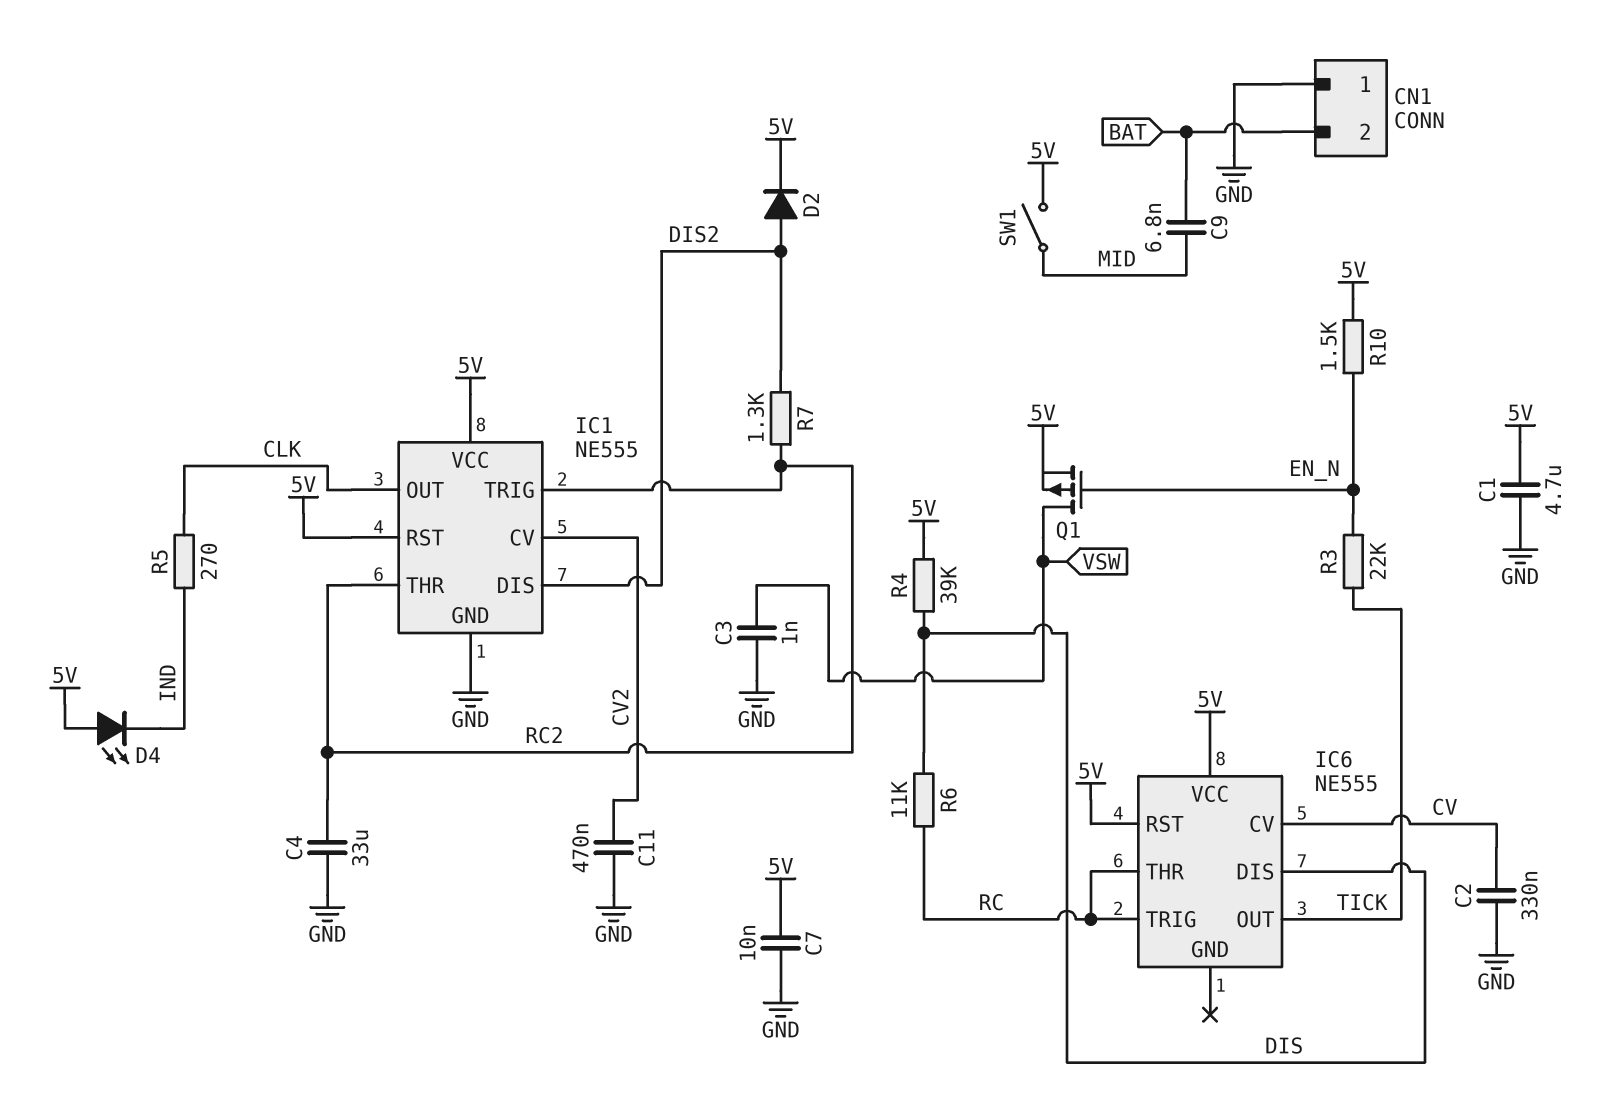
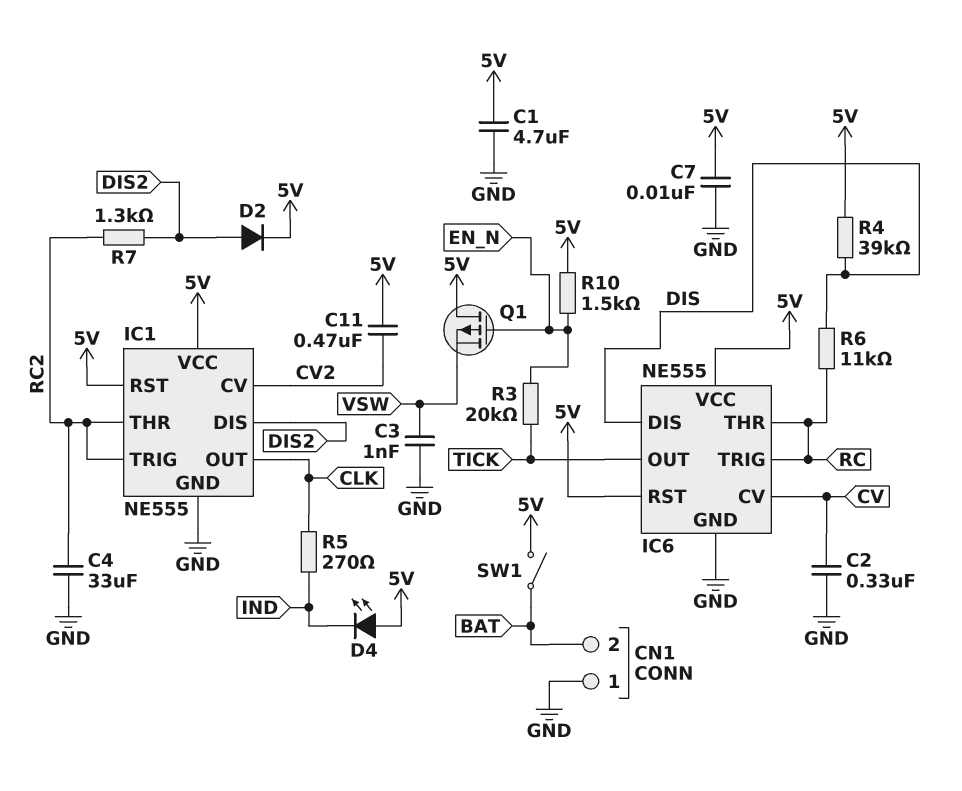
C9: 6.8nF (BAT, MID) -> none
C11: 470nF (CV2, GND) -> 470nF (5V, CV2)
IC6 pin GND: none -> GND
Q1: PMOS (G EN_N, D VSW, S 5V) -> PMOS (G EN_N, D 5V, S VSW)
R3: 22k (EN_N, TICK) -> 20k (EN_N, TICK)
SW1: switch (5V, MID) -> switch (5V, BAT)

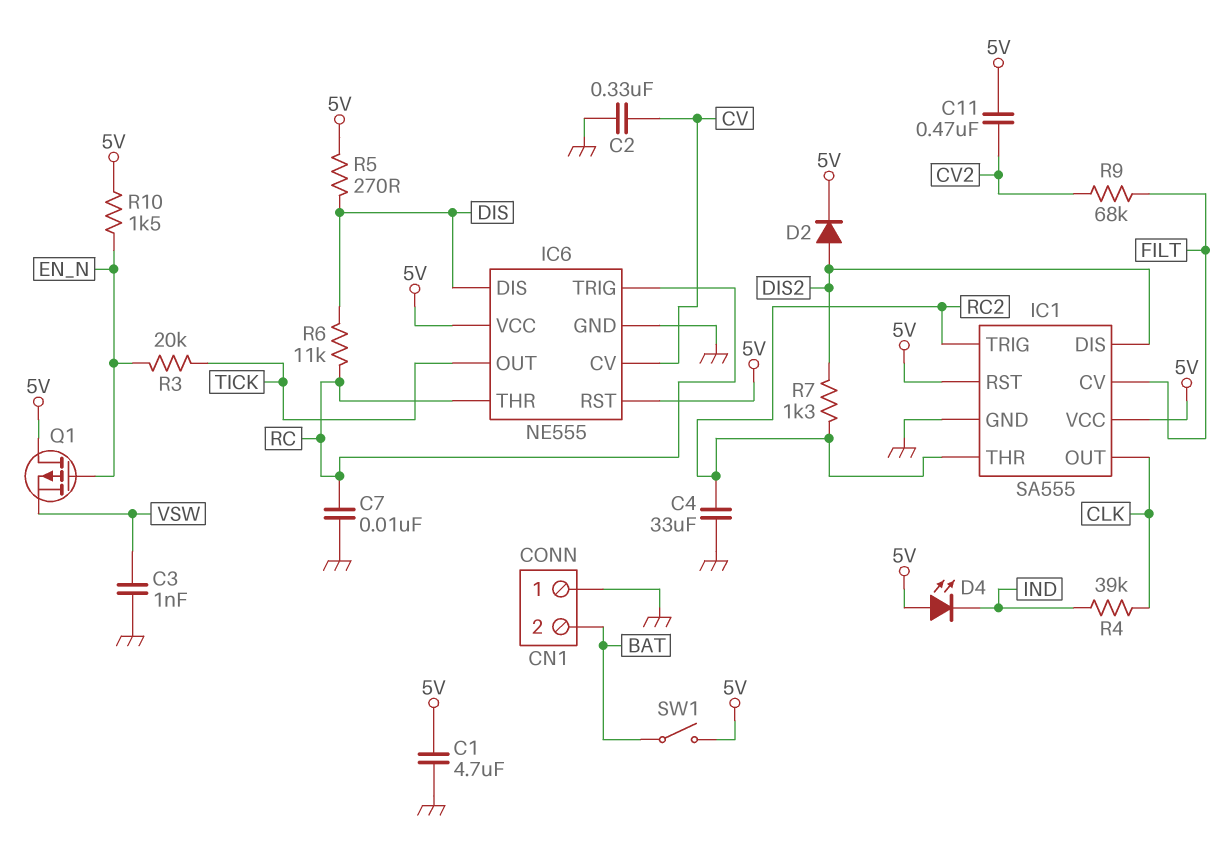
C7: 10nF (5V, GND) -> 10nF (GND, RC)
IC1: NE555 -> SA555
IC1 pin CV: CV2 -> FILT
R4: 39k (5V, DIS) -> 39k (CLK, IND)
R5: 270 (CLK, IND) -> 270 (5V, DIS)
R9: none -> 68k (CV2, FILT)

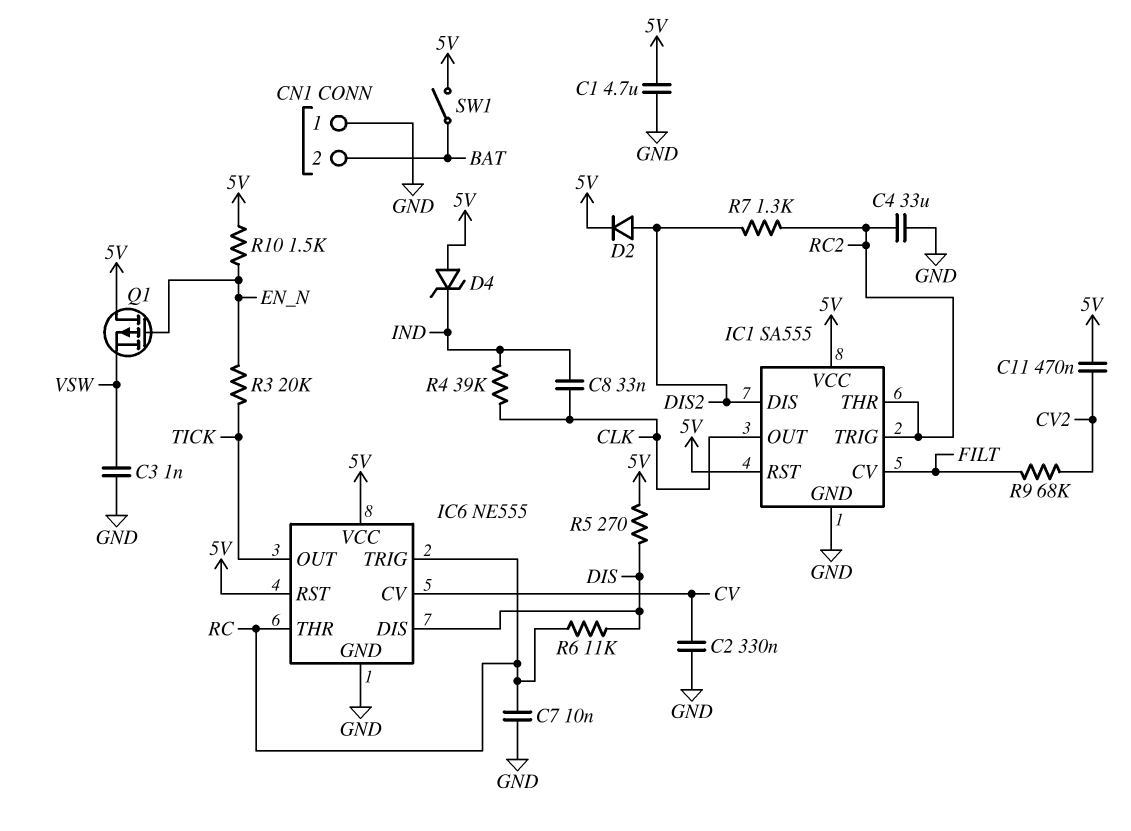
C8: none -> 33nF (CLK, IND)
D4: LED (A 5V, K IND) -> zener (A 5V, K IND)

